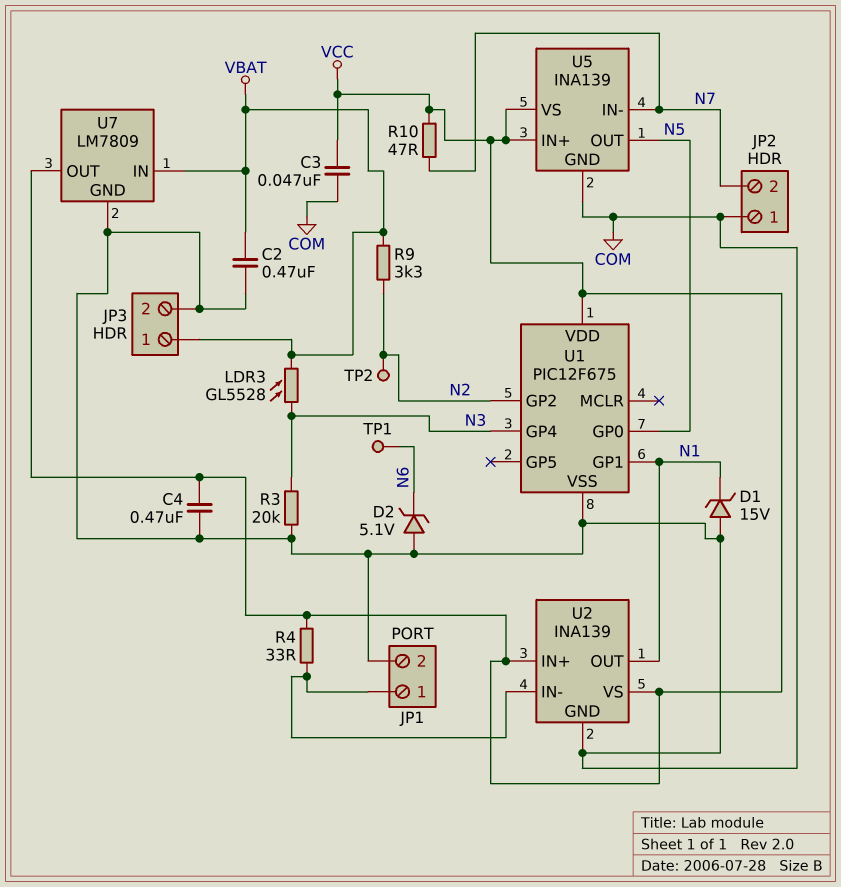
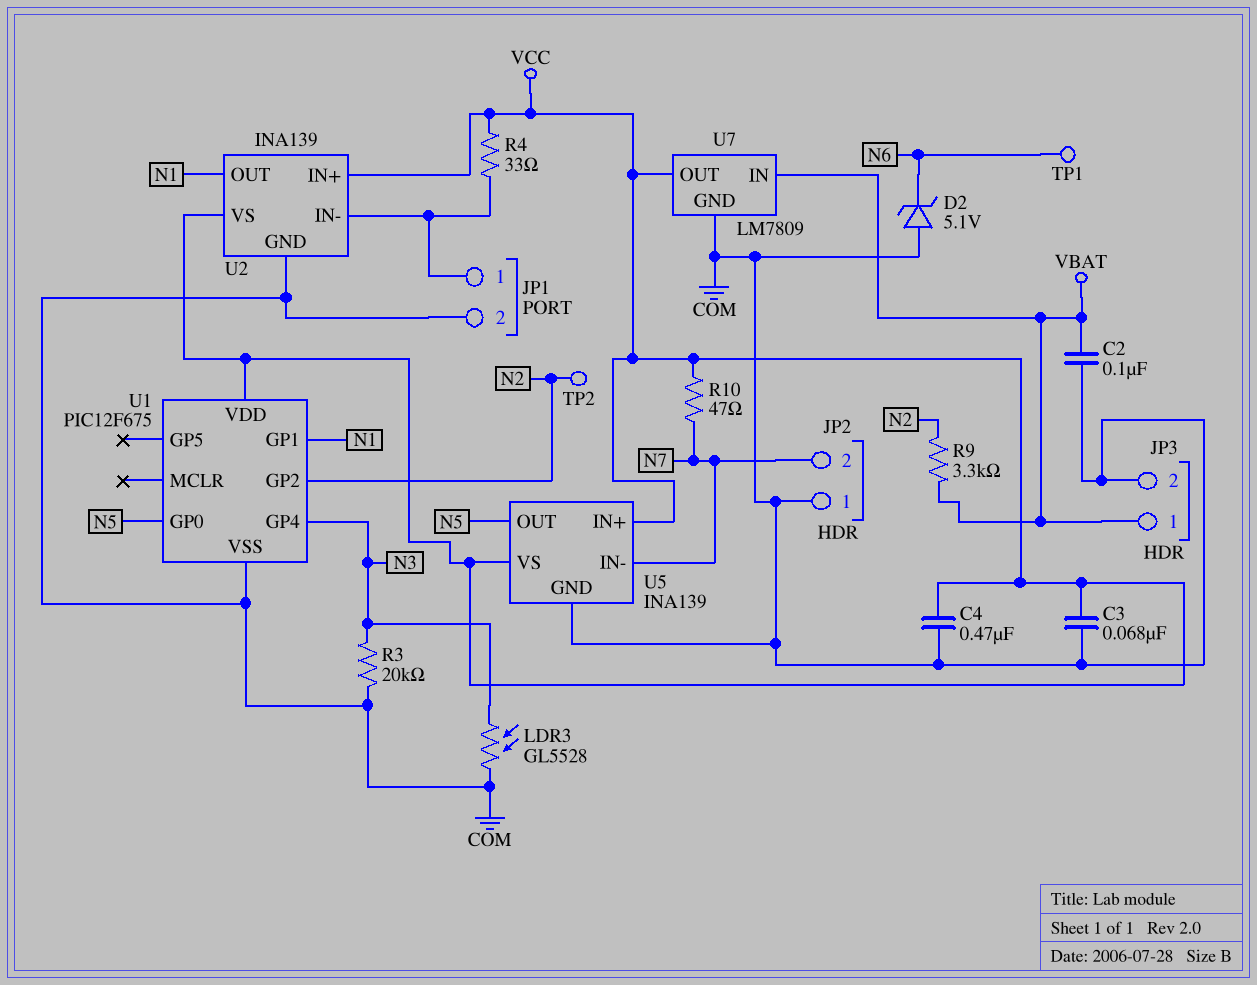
C2: 470nF (COM, VBAT) -> 100nF (COM, VBAT)
C3: 47nF (COM, VCC) -> 68nF (COM, VCC)
D1: zener 15V (A COM, K N1) -> none
LDR3: GL5528 (N3, VBAT) -> GL5528 (COM, N3)

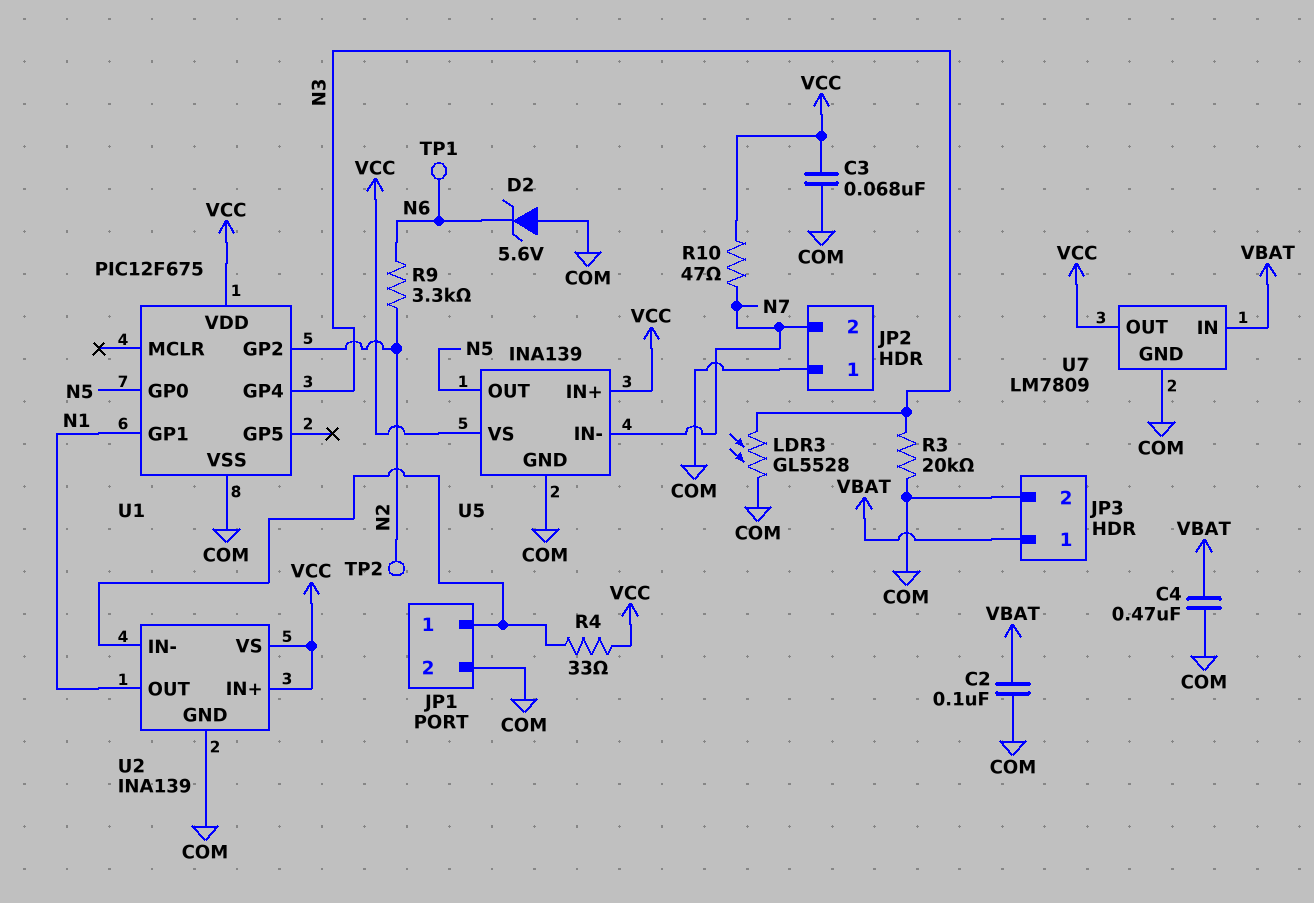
C4: 470nF (COM, VCC) -> 470nF (COM, VBAT)
D2: zener 5.1V (A COM, K N6) -> zener 5.6V (A COM, K N6)
R9: 3.3k (N2, VBAT) -> 3.3k (N2, N6)

